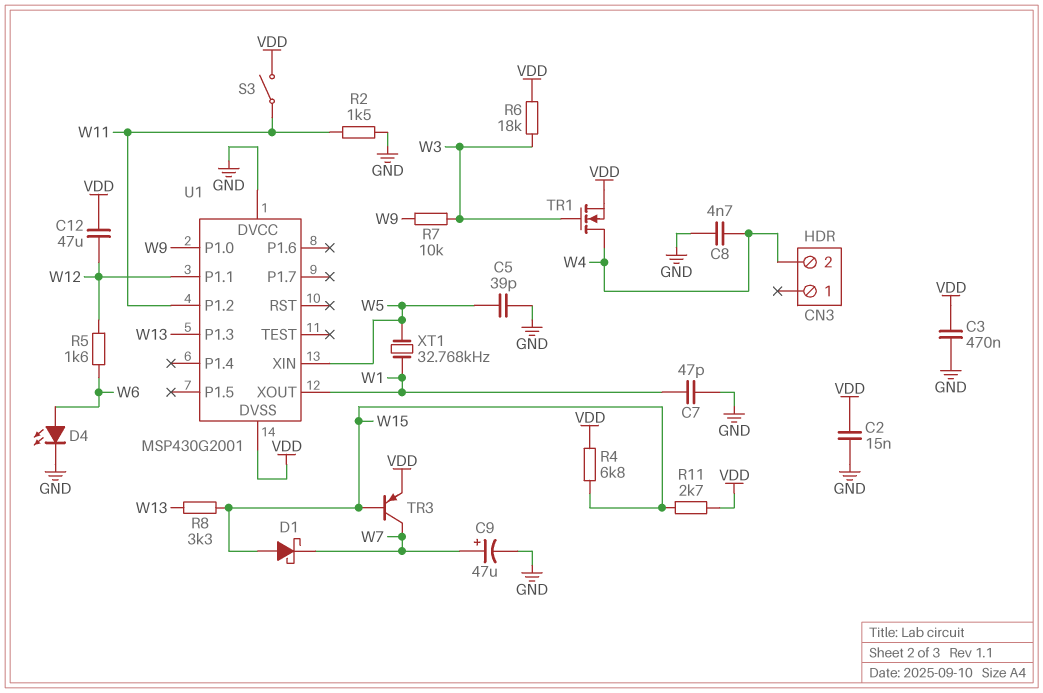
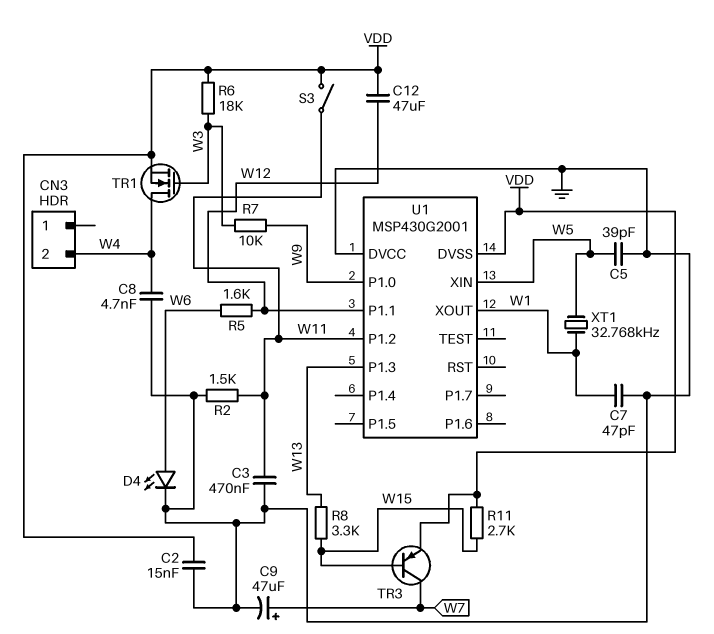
C3: 470nF (GND, VDD) -> 470nF (GND, W11)
D1: schottky (A W15, K W7) -> none
R4: 6.8k (VDD, W15) -> none

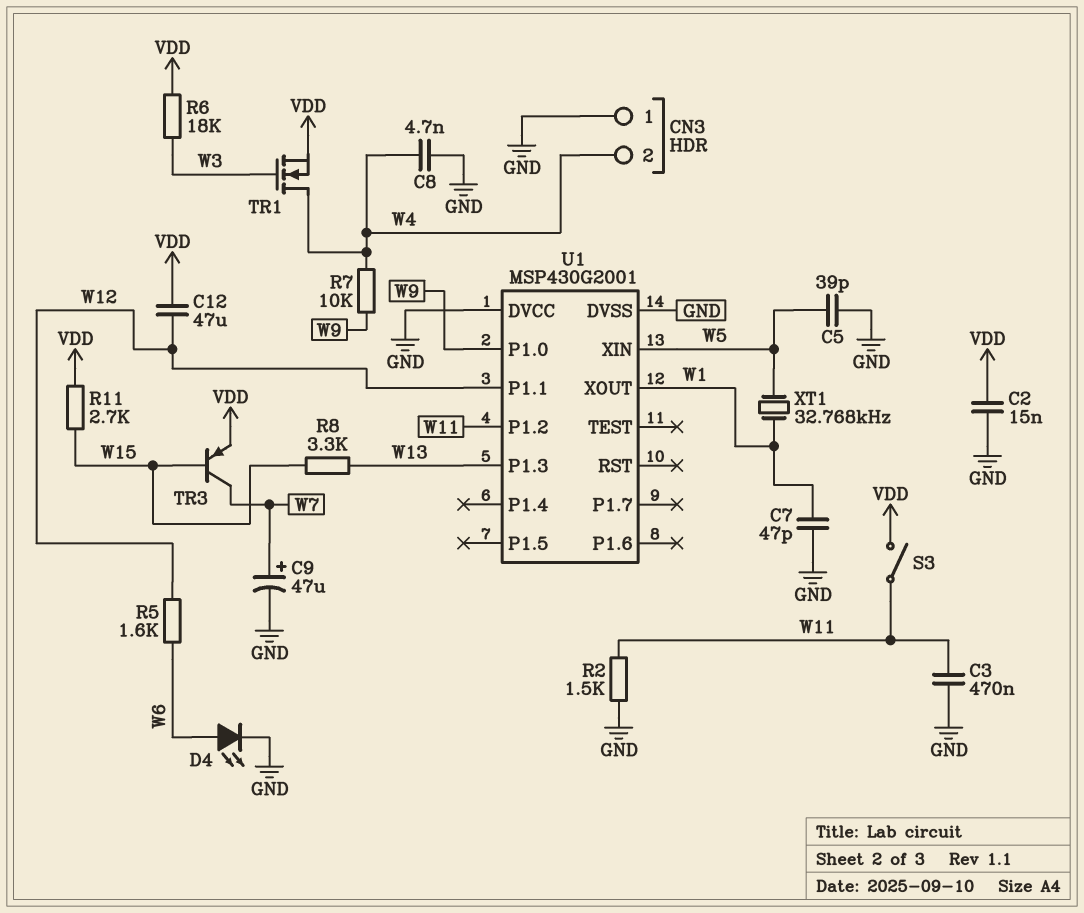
CN3 pin 1: none -> GND
R7: 10k (W3, W9) -> 10k (W4, W9)
U1 pin DVSS: VDD -> GND

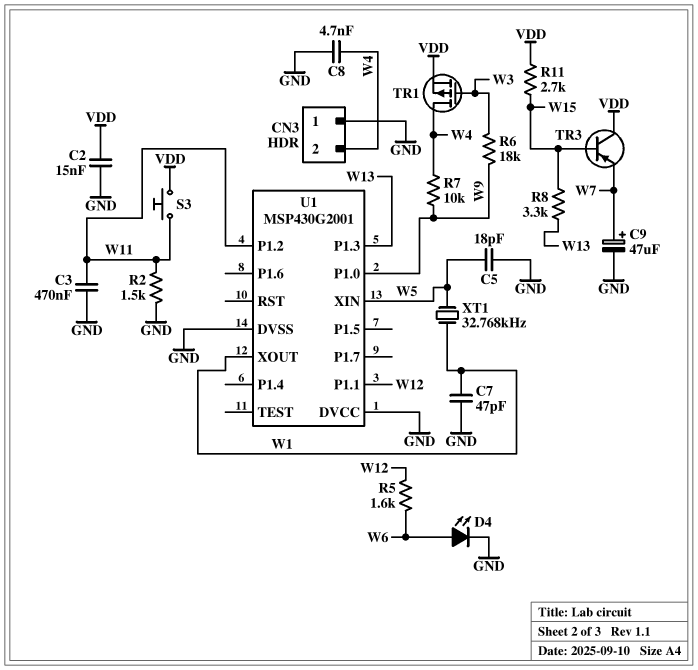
C5: 39pF (GND, W5) -> 18pF (GND, W5)
C12: 47uF (VDD, W12) -> none
R6: 18k (VDD, W3) -> 18k (W3, W9)
S3: switch (VDD, W11) -> button (VDD, W11)
TR1: NMOS (G W3, D W4, S VDD) -> PMOS (G W3, D W4, S VDD)
TR3: PNP (B W15, C W7, E VDD) -> PNP (B W15, C VDD, E W7)

